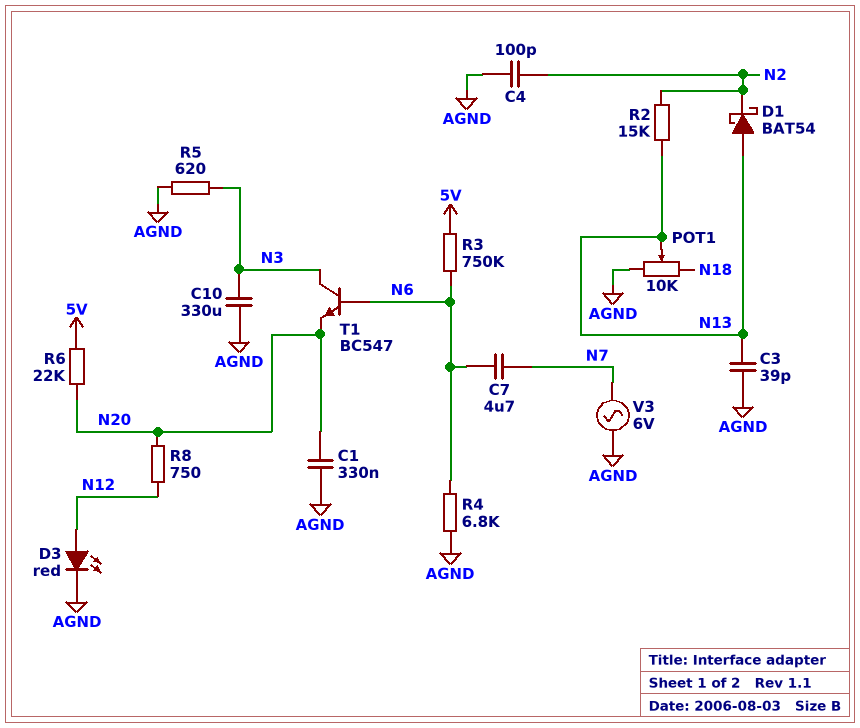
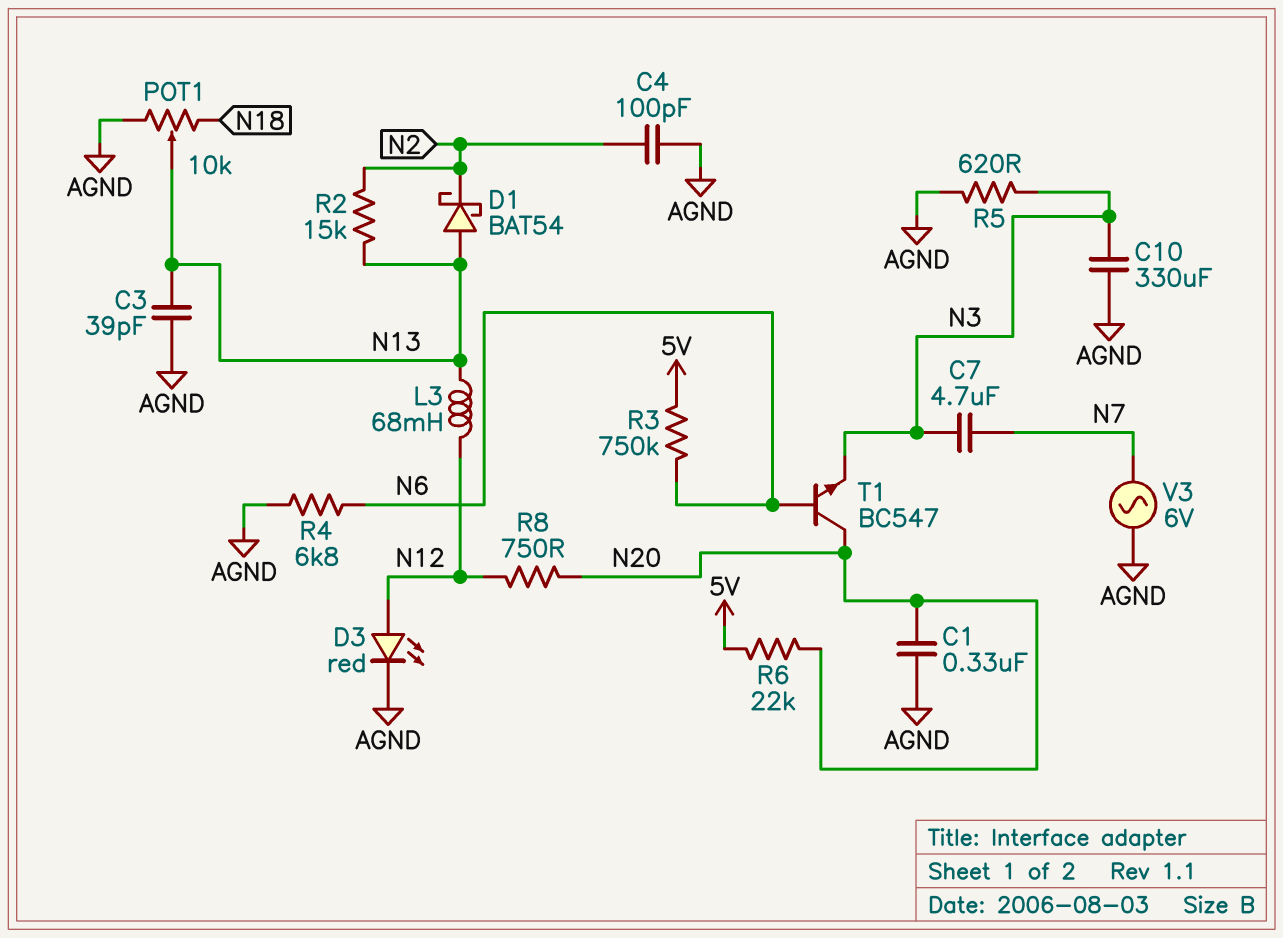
C7: 4.7uF (N6, N7) -> 4.7uF (N3, N7)
L3: none -> 68mH (N12, N13)
T1: NPN BC547 (B N6, C N3, E N20) -> NPN BC547 (B N6, C N20, E N3)

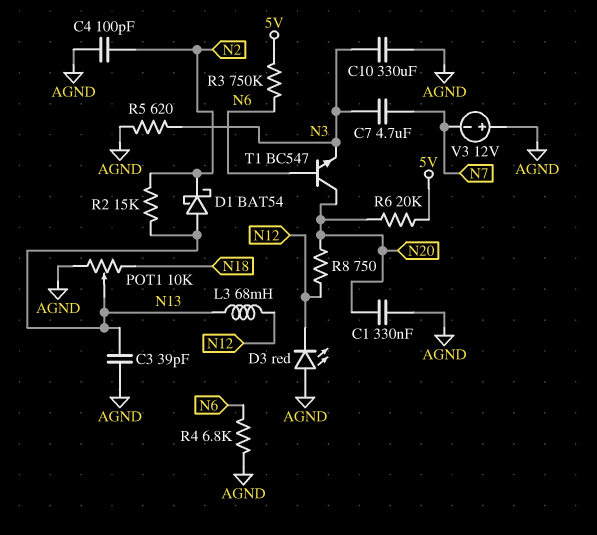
D3: LED red (A N12, K AGND) -> LED red (A AGND, K N12)
R6: 22k (5V, N20) -> 20k (5V, N20)
V3: AC 6V (AGND, N7) -> 12V (plus AGND, minus N7)

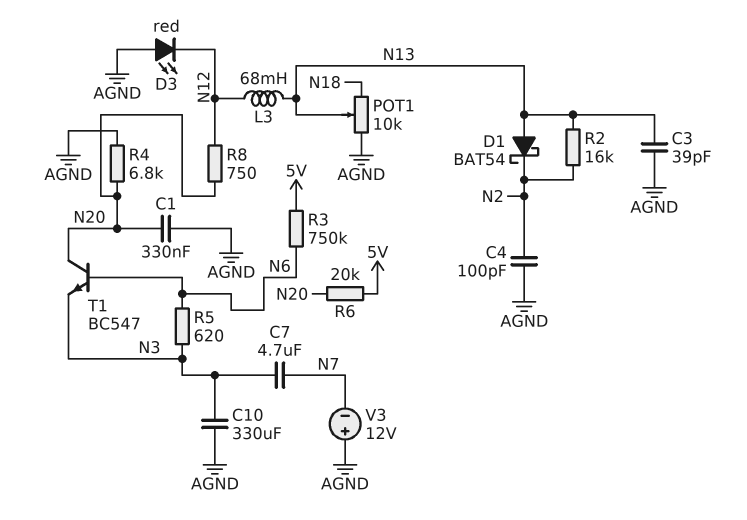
R2: 15k (N2, N13) -> 16k (N2, N13)
R4: 6.8k (AGND, N6) -> 6.8k (AGND, N20)
R5: 620 (AGND, N3) -> 620 (N3, N6)

